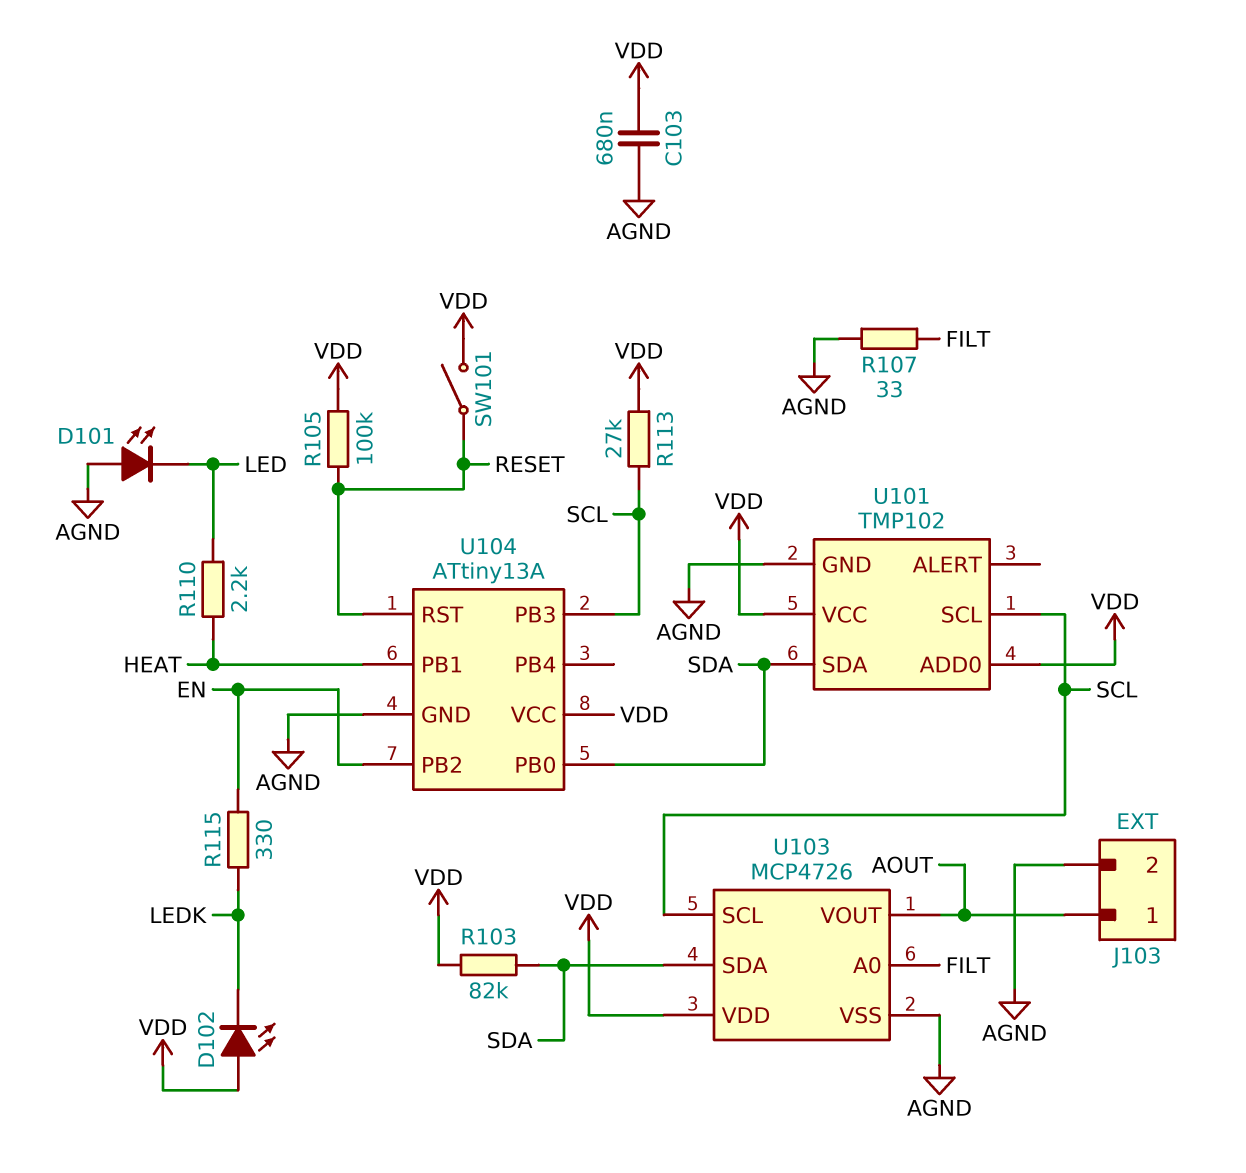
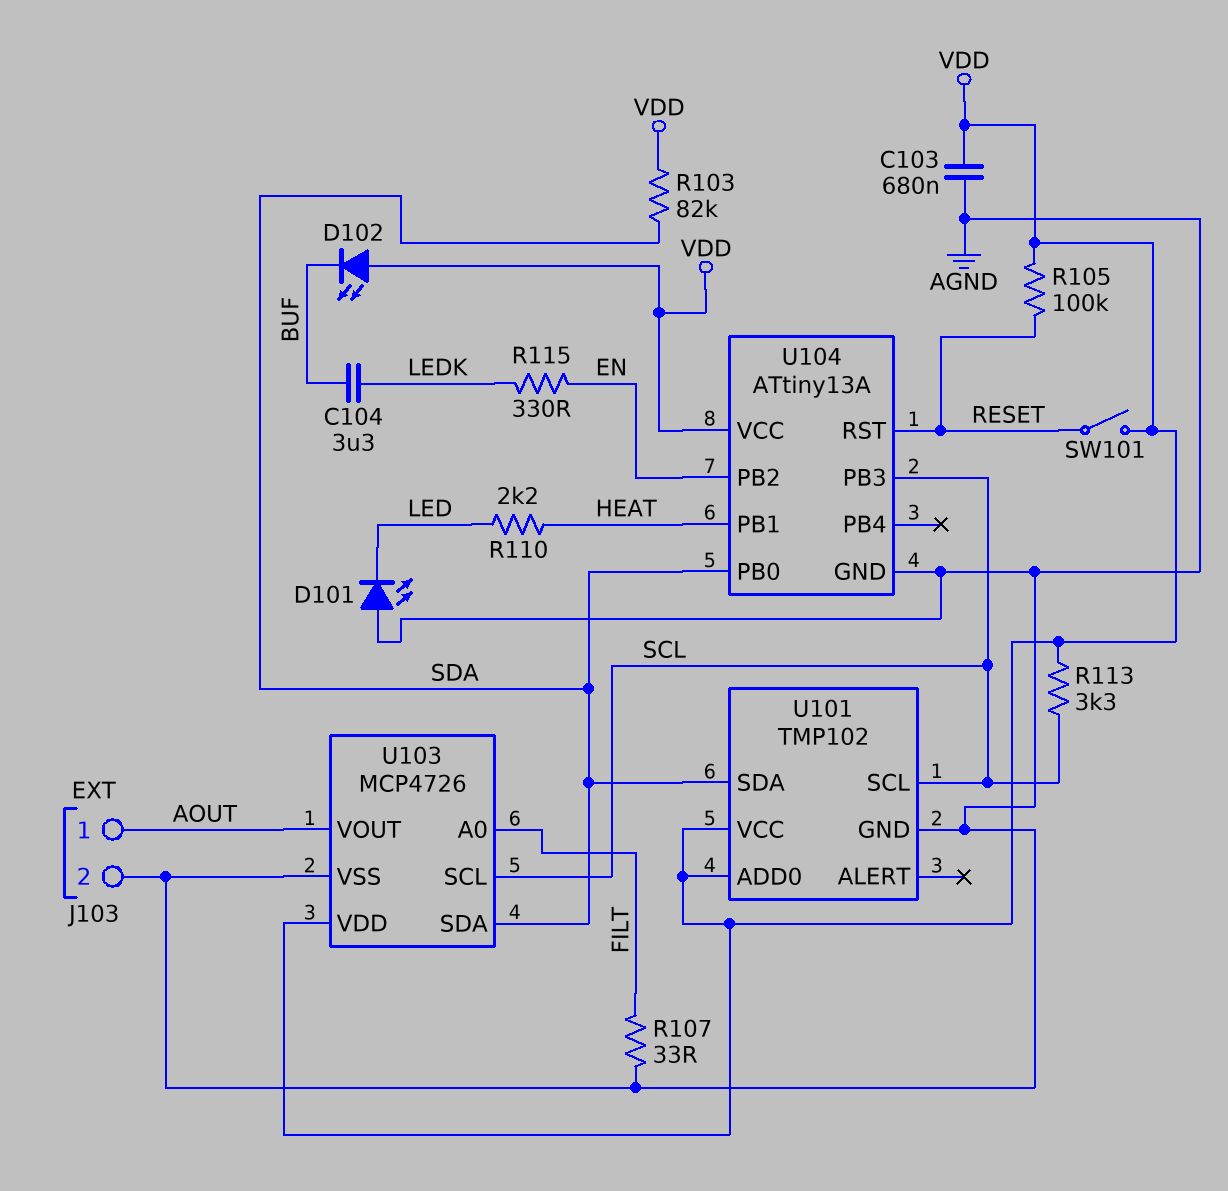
C104: none -> 3.3uF (BUF, LEDK)
D102: LED (A VDD, K LEDK) -> LED (A VDD, K BUF)
R113: 27k (SCL, VDD) -> 3.3k (SCL, VDD)

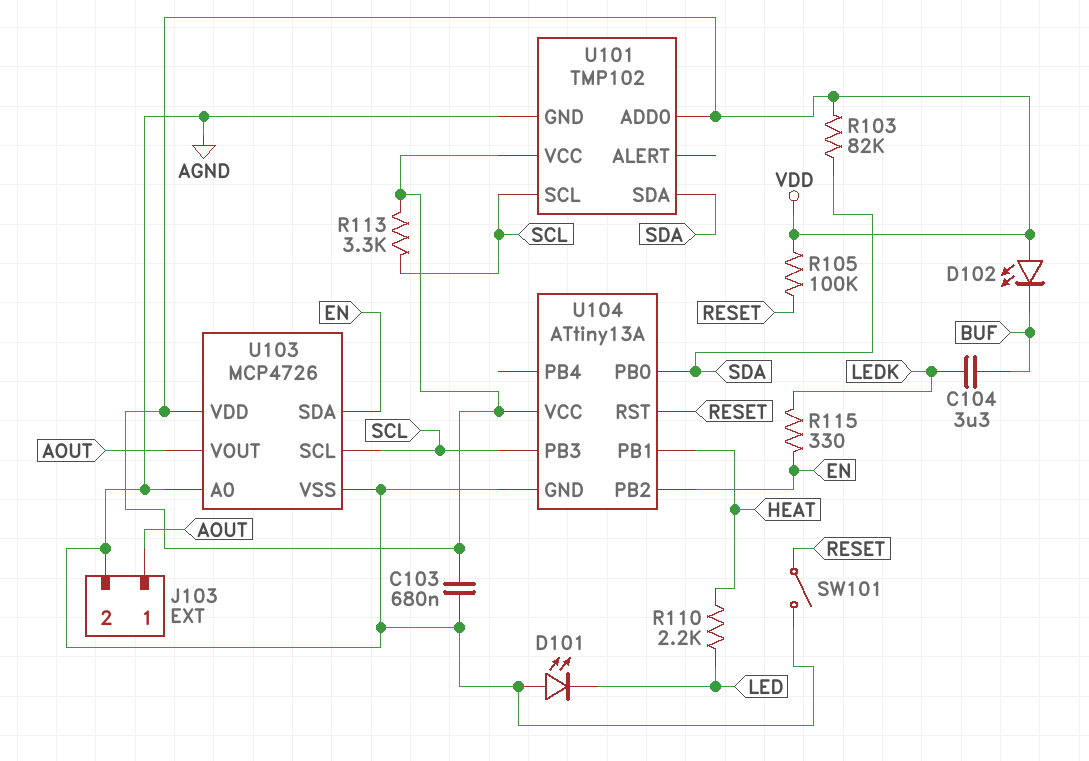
R107: 33 (AGND, FILT) -> none
SW101: switch (RESET, VDD) -> switch (AGND, RESET)
U103 pin A0: FILT -> AGND
U103 pin SDA: SDA -> EN

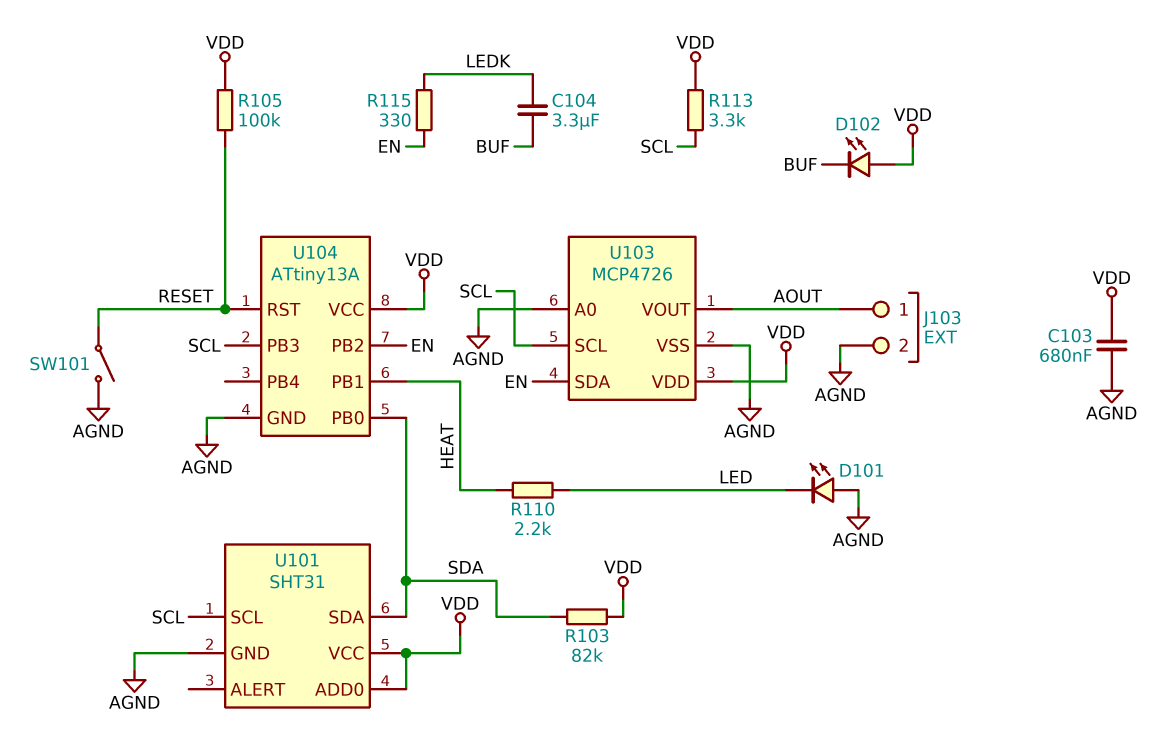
U101: TMP102 -> SHT31

